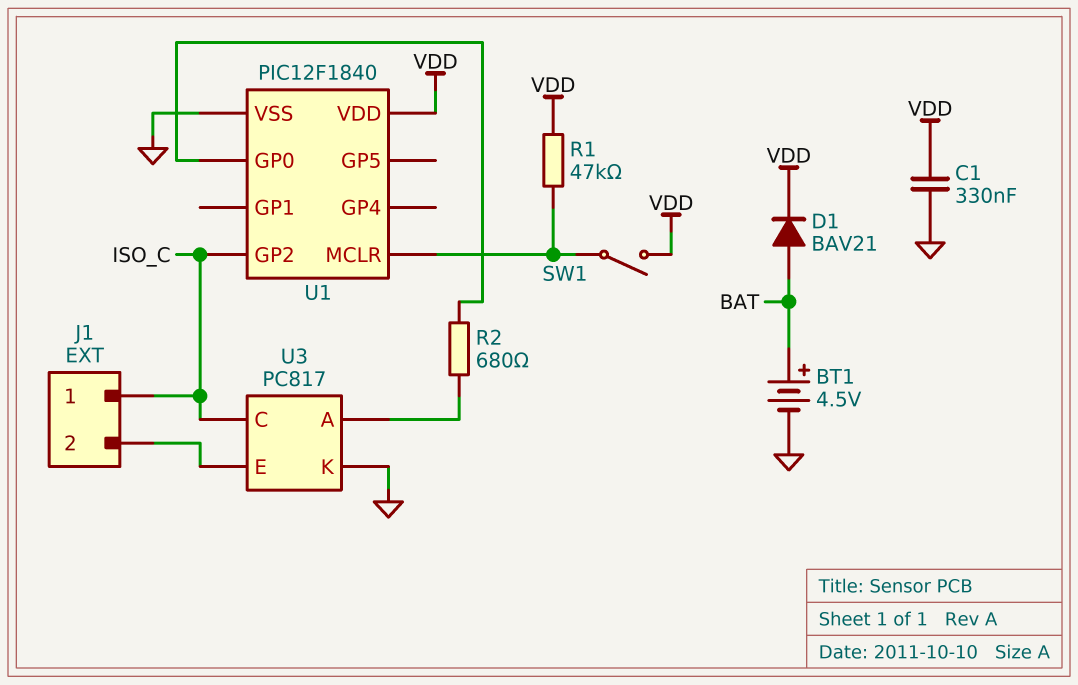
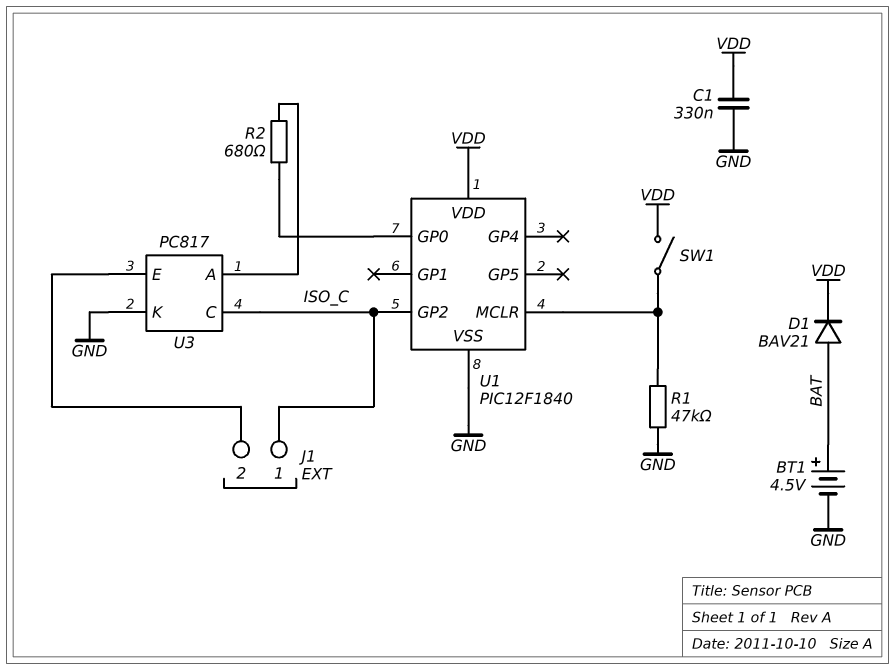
R1: 47k (U1/MCLR, VDD) -> 47k (GND, U1/MCLR)

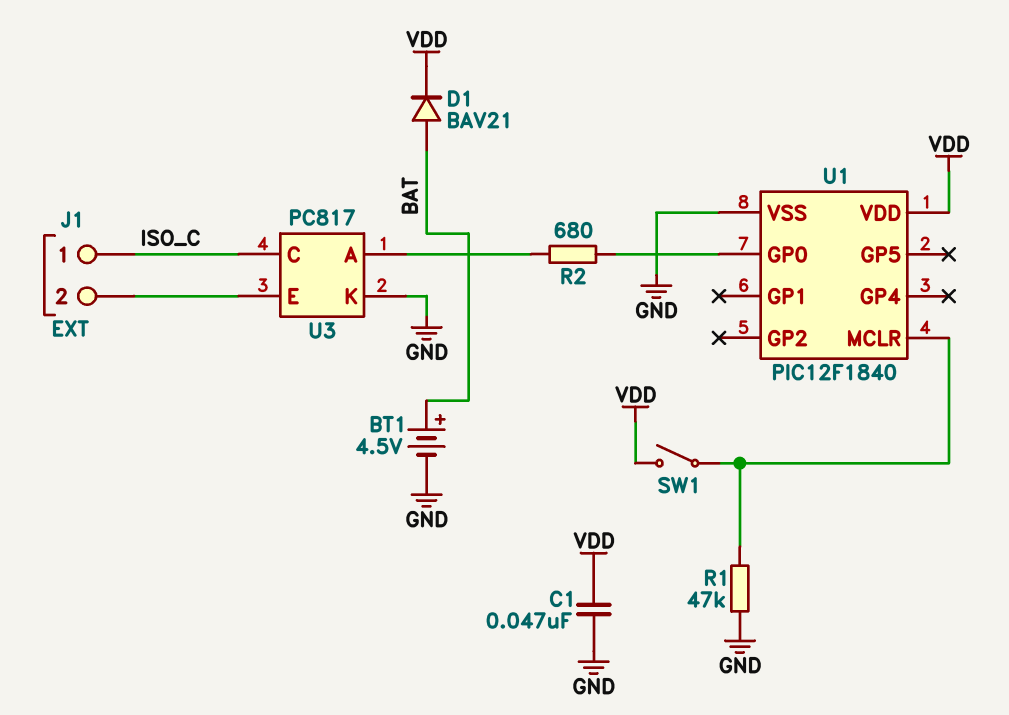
C1: 330nF (GND, VDD) -> 47nF (GND, VDD)
U1 pin GP2: ISO_C -> none

